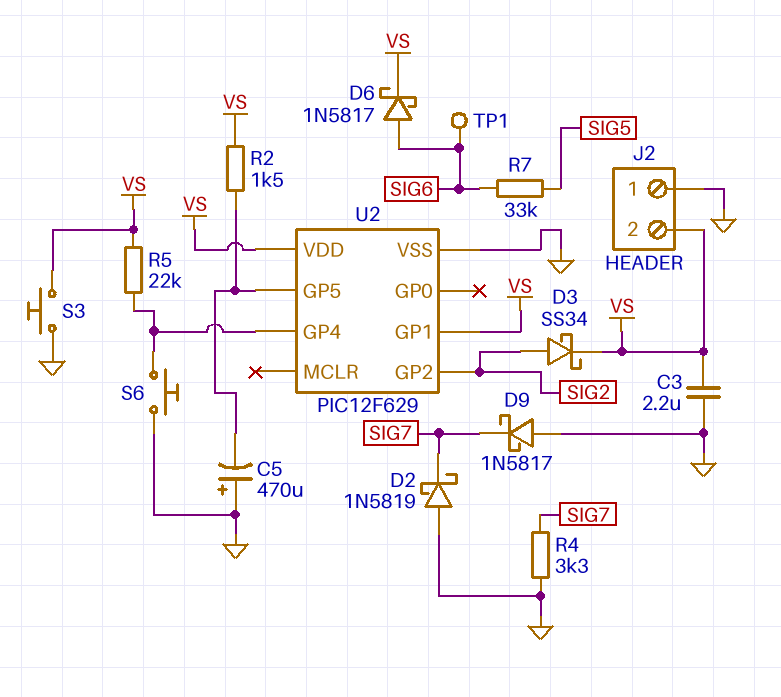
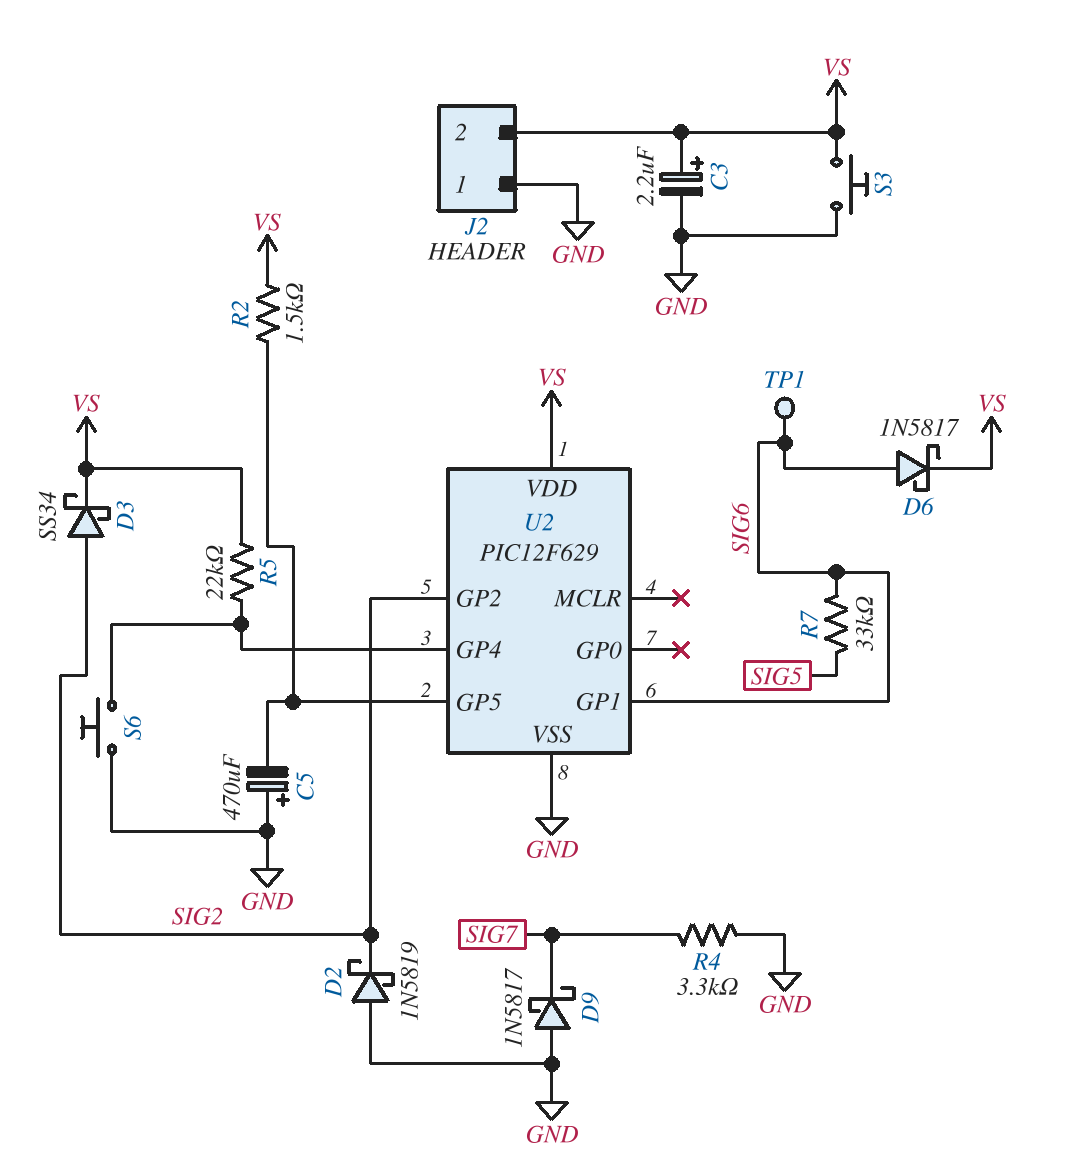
C3: 2.2uF (GND, VS) -> 2.2uF (plus VS, minus GND)
D2: schottky 1N5819 (A GND, K SIG7) -> schottky 1N5819 (A GND, K SIG2)
U2 pin GP1: VS -> SIG6

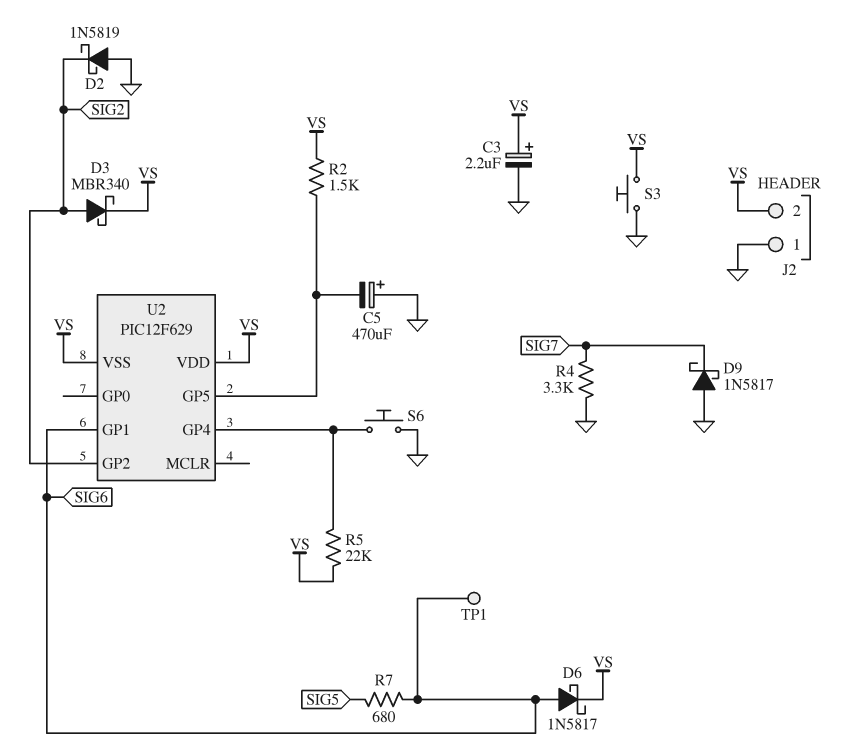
D3: schottky SS34 (A SIG2, K VS) -> schottky MBR340 (A SIG2, K VS)
R7: 33k (SIG5, SIG6) -> 680 (SIG5, SIG6)
U2 pin VSS: GND -> VS

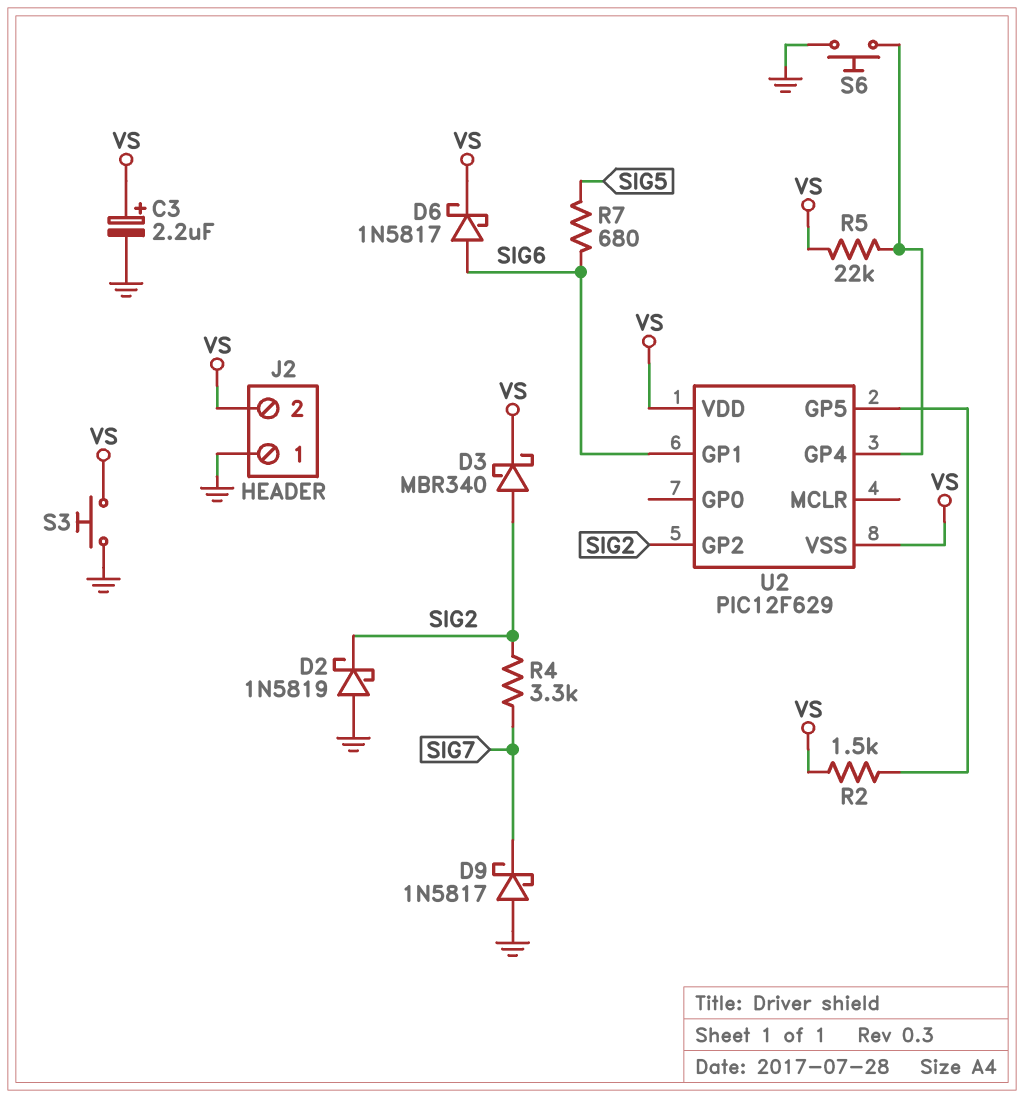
C5: 470uF (plus GND, minus U2/GP5) -> none
R4: 3.3k (GND, SIG7) -> 3.3k (SIG2, SIG7)
TP1: test point (SIG6) -> none

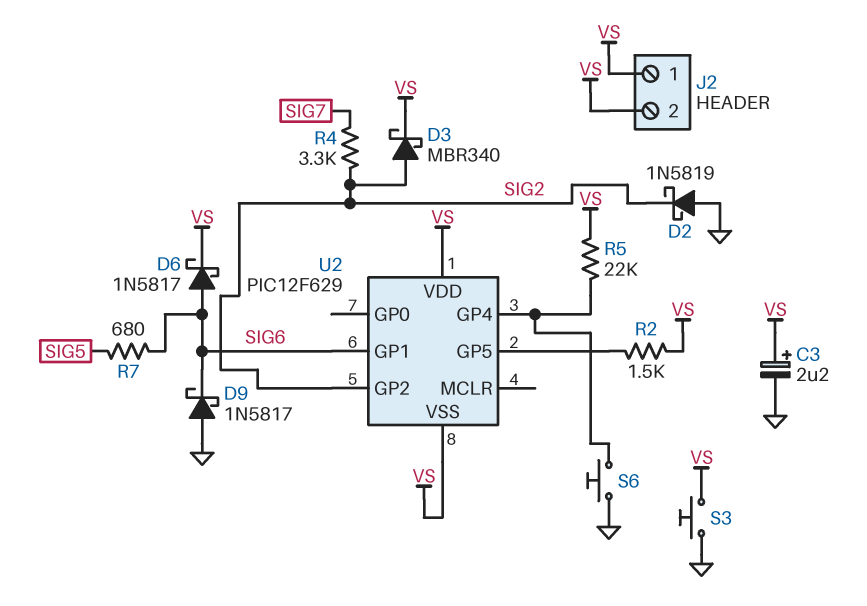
D9: schottky 1N5817 (A GND, K SIG7) -> schottky 1N5817 (A GND, K SIG6)
J2 pin 1: GND -> VS

